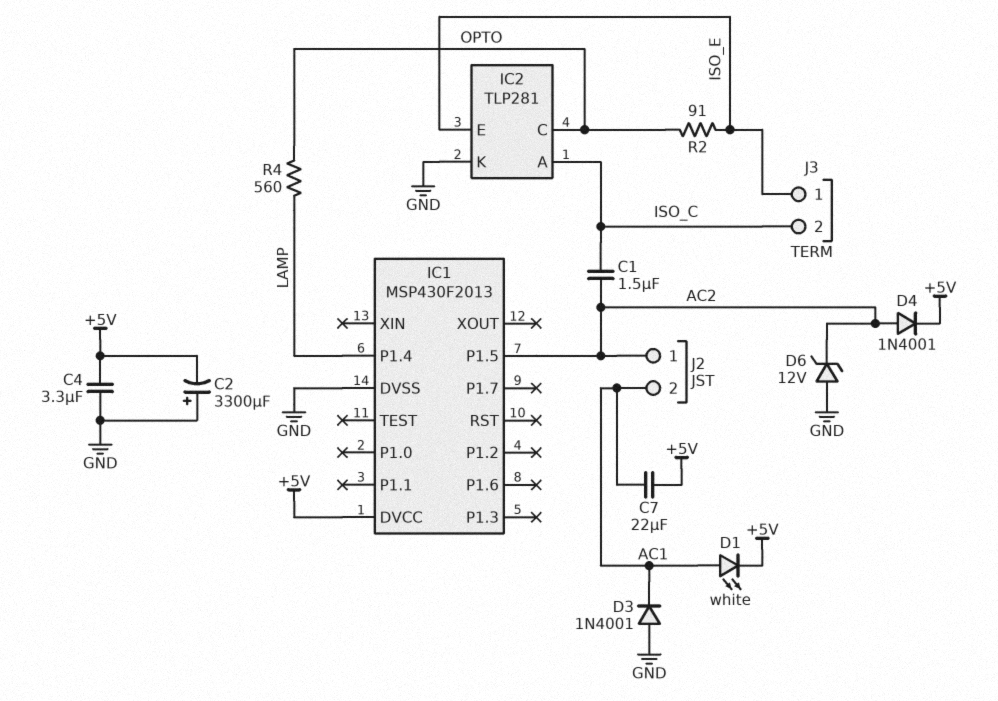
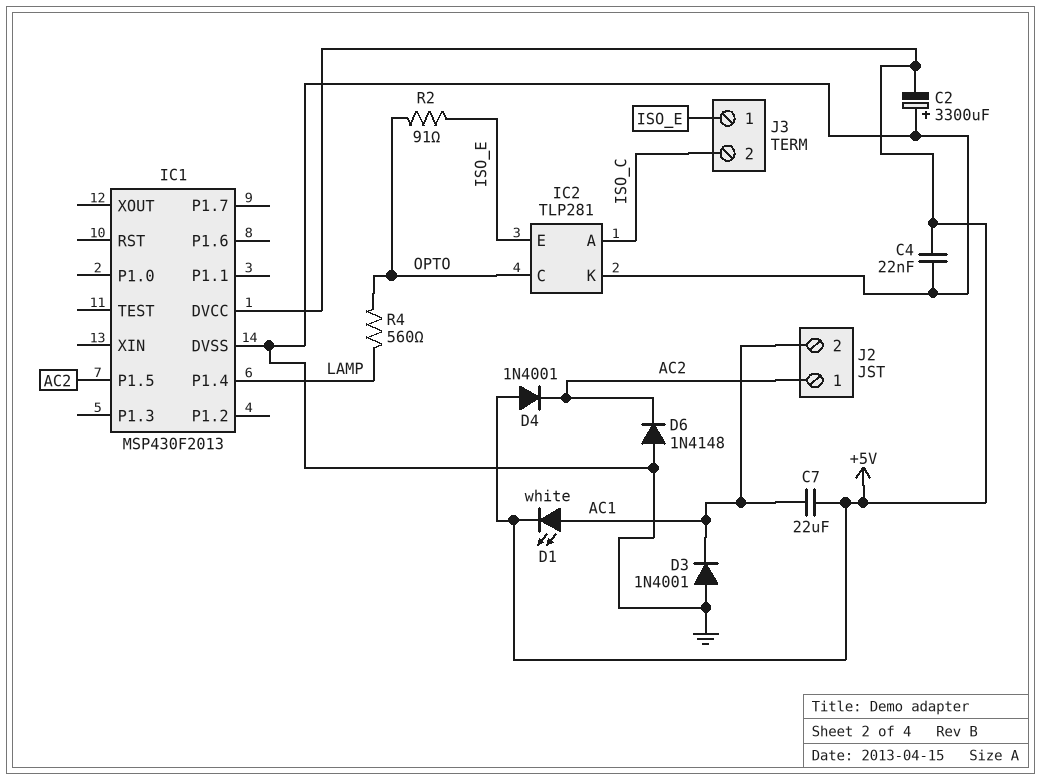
C1: 1.5uF (AC2, ISO_C) -> none
C4: 3.3uF (+5V, GND) -> 22nF (+5V, GND)
D4: diode 1N4001 (A AC2, K +5V) -> diode 1N4001 (A +5V, K AC2)
D6: zener 12V (A GND, K AC2) -> diode 1N4148 (A GND, K AC2)

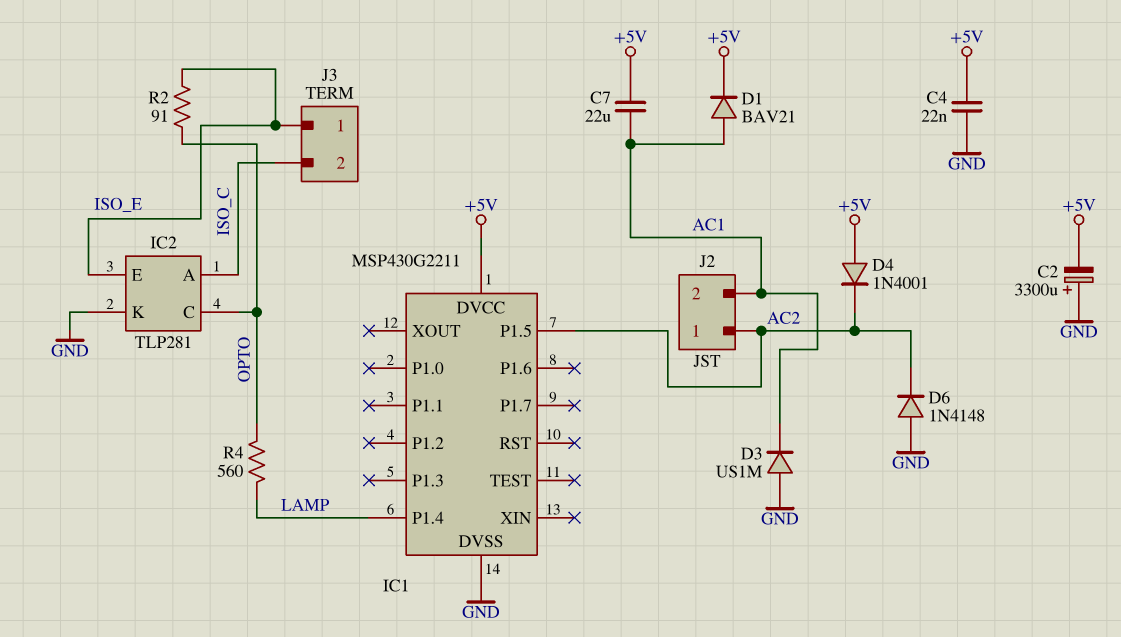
D1: LED white (A AC1, K +5V) -> diode BAV21 (A AC1, K +5V)
D3: diode 1N4001 (A GND, K AC1) -> diode US1M (A GND, K AC1)
IC1: MSP430F2013 -> MSP430G2211

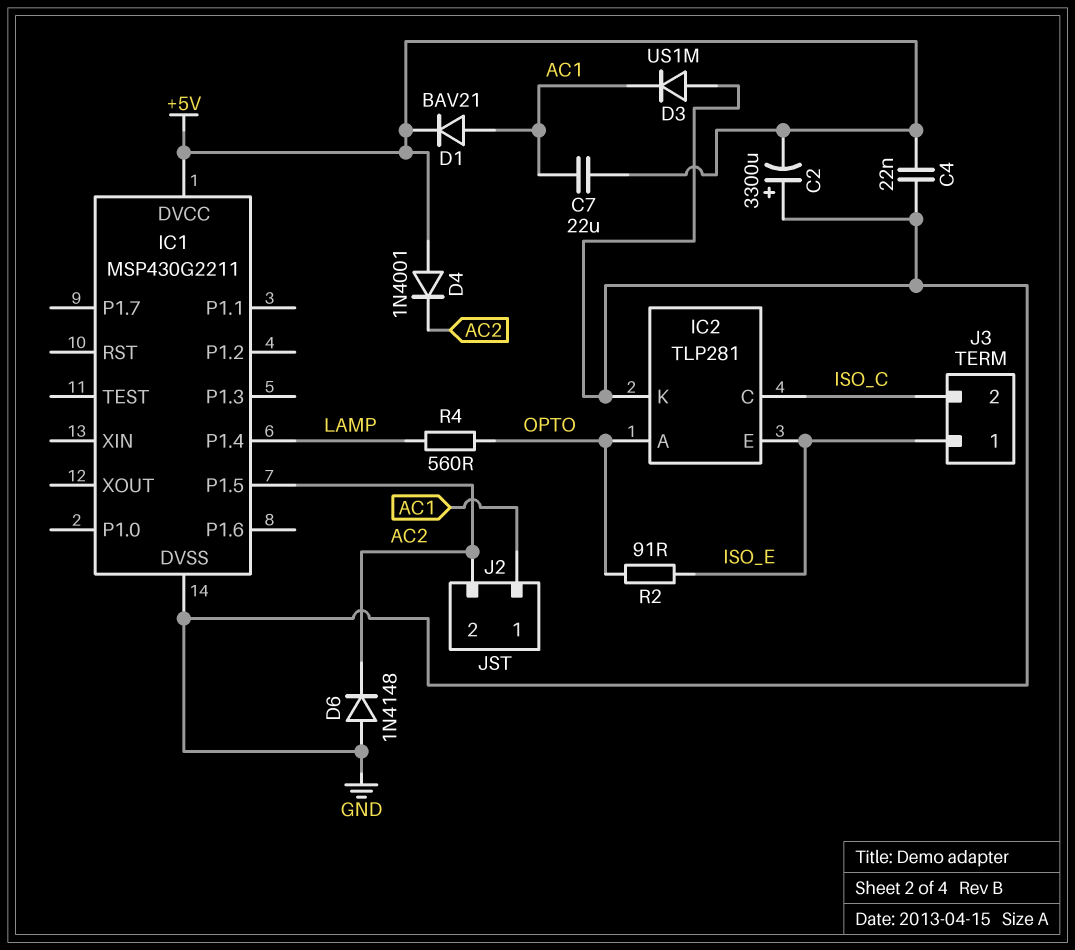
IC2 pin A: ISO_C -> OPTO
IC2 pin C: OPTO -> ISO_C
J2 pin 1: AC2 -> AC1
J2 pin 2: AC1 -> AC2

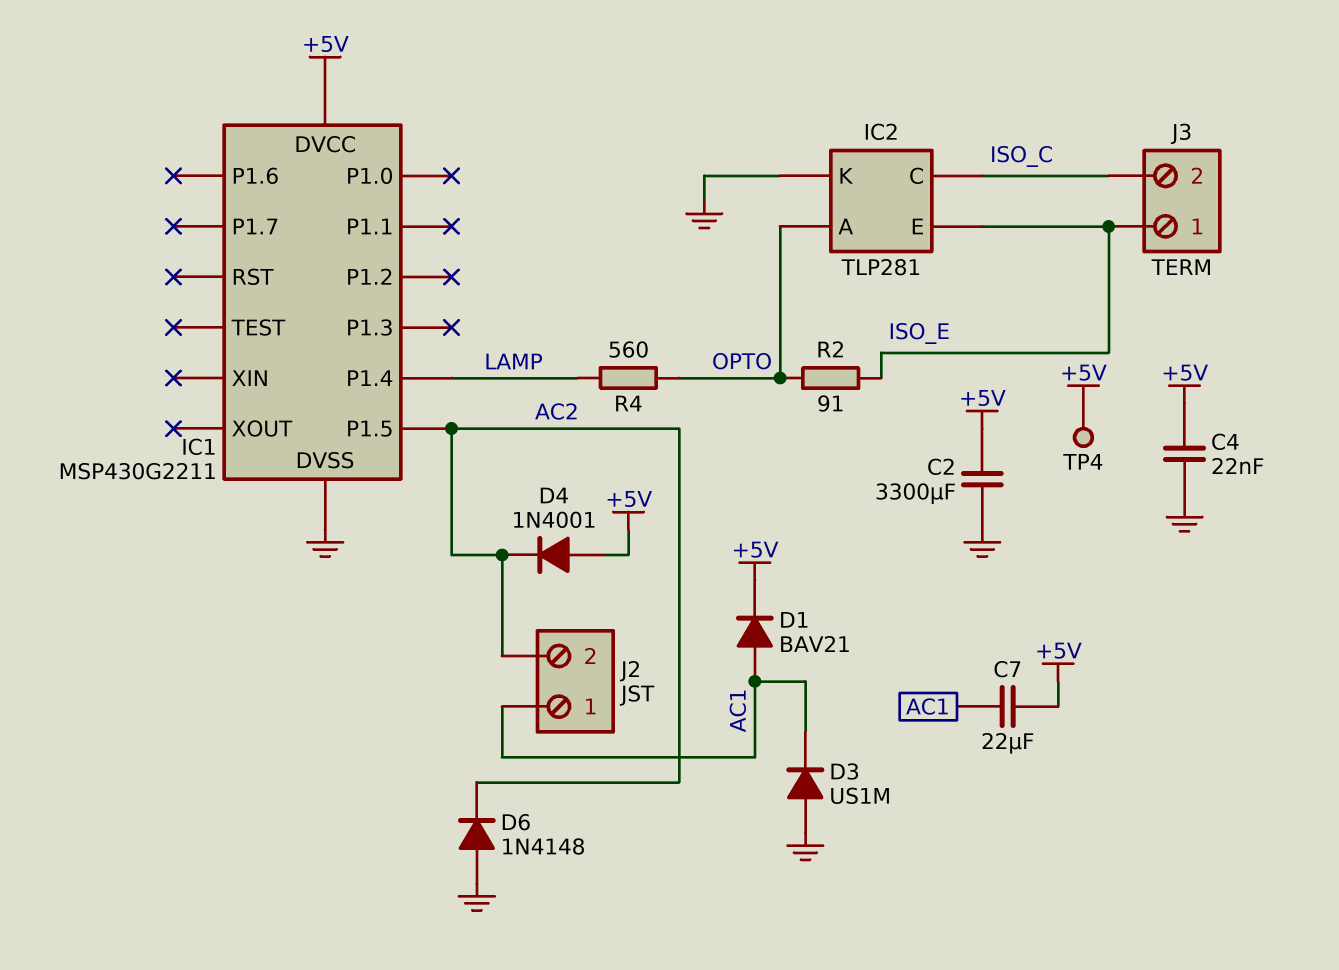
C2: 3300uF (plus GND, minus +5V) -> 3300uF (+5V, GND)
TP4: none -> test point (+5V)

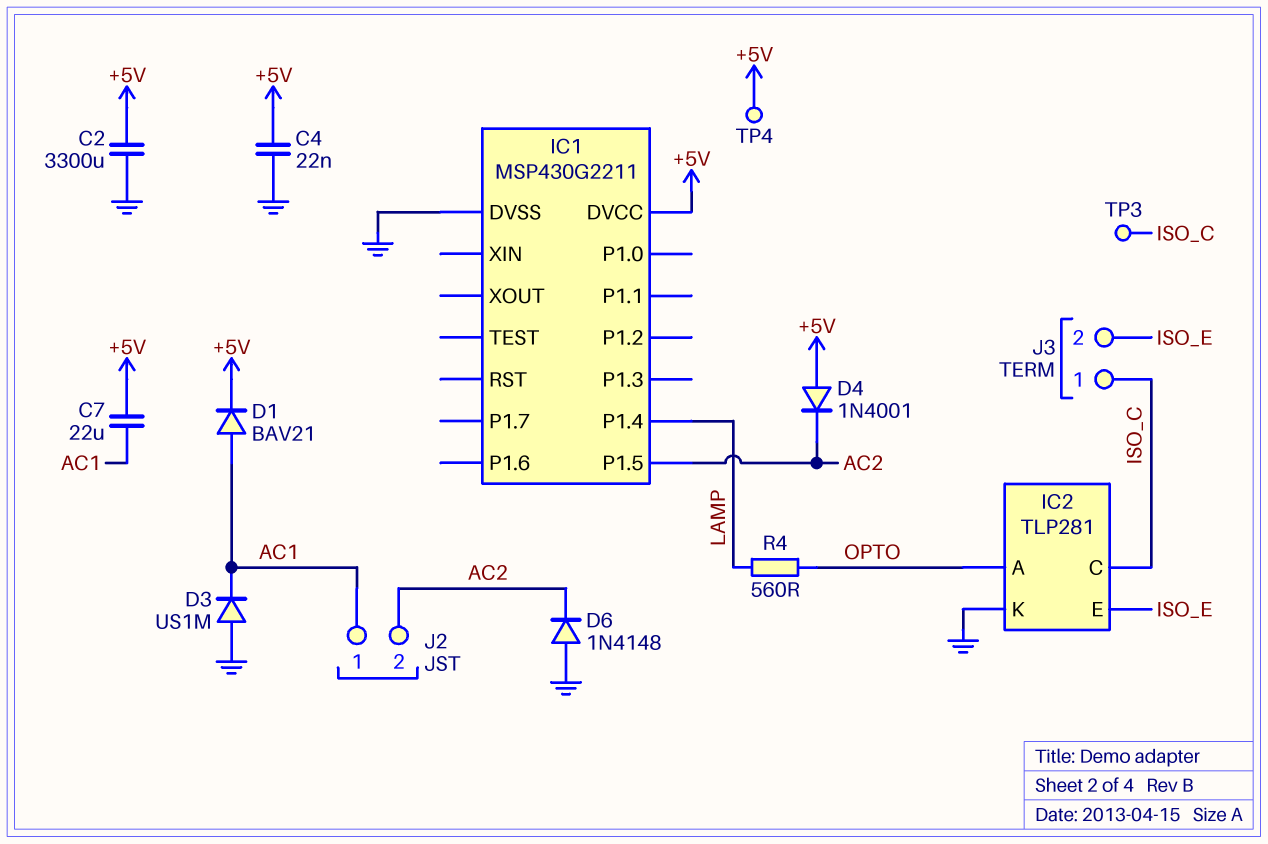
J3 pin 1: ISO_E -> ISO_C
J3 pin 2: ISO_C -> ISO_E
R2: 91 (ISO_E, OPTO) -> none
TP3: none -> test point (ISO_C)

